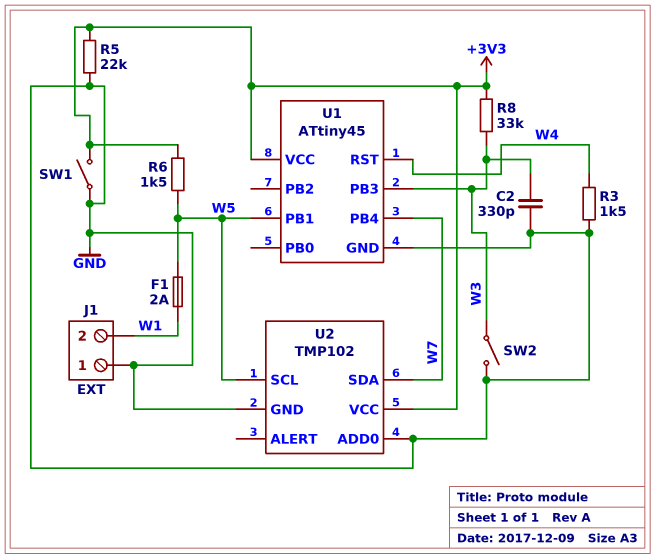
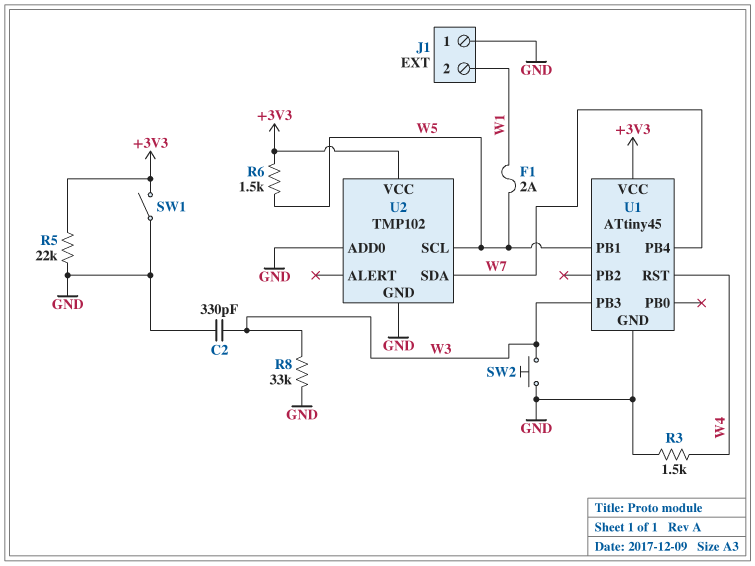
R8: 33k (+3V3, W3) -> 33k (GND, W3)
SW2: switch (GND, W3) -> button (GND, W3)

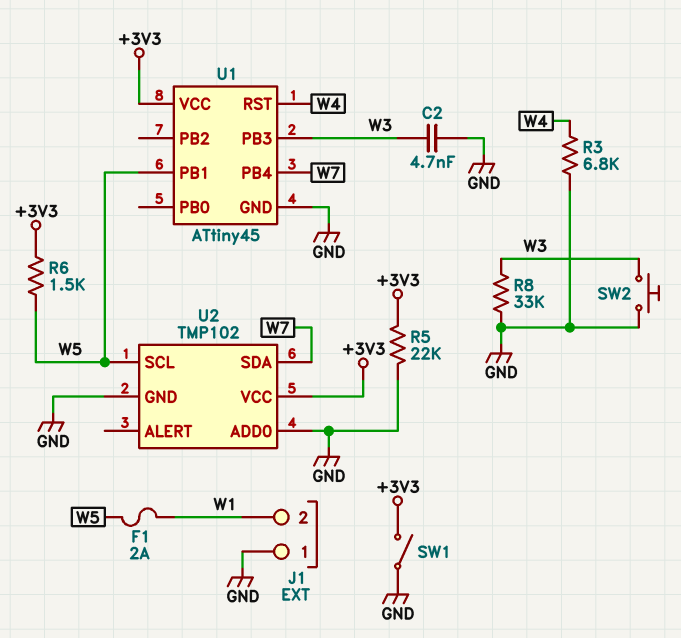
C2: 330pF (GND, W3) -> 4.7nF (GND, W3)
R3: 1.5k (GND, W4) -> 6.8k (GND, W4)

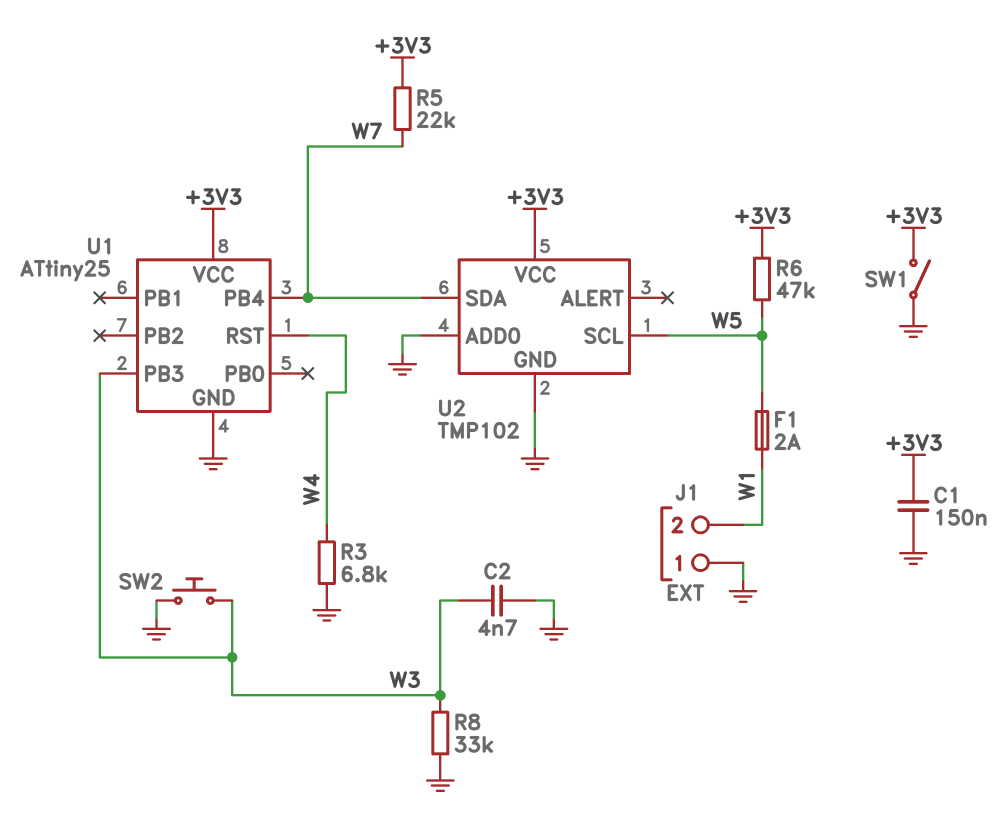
C1: none -> 150nF (+3V3, GND)
R5: 22k (+3V3, GND) -> 22k (+3V3, W7)
R6: 1.5k (+3V3, W5) -> 47k (+3V3, W5)
U1: ATtiny45 -> ATtiny25
U1 pin PB1: W5 -> none

